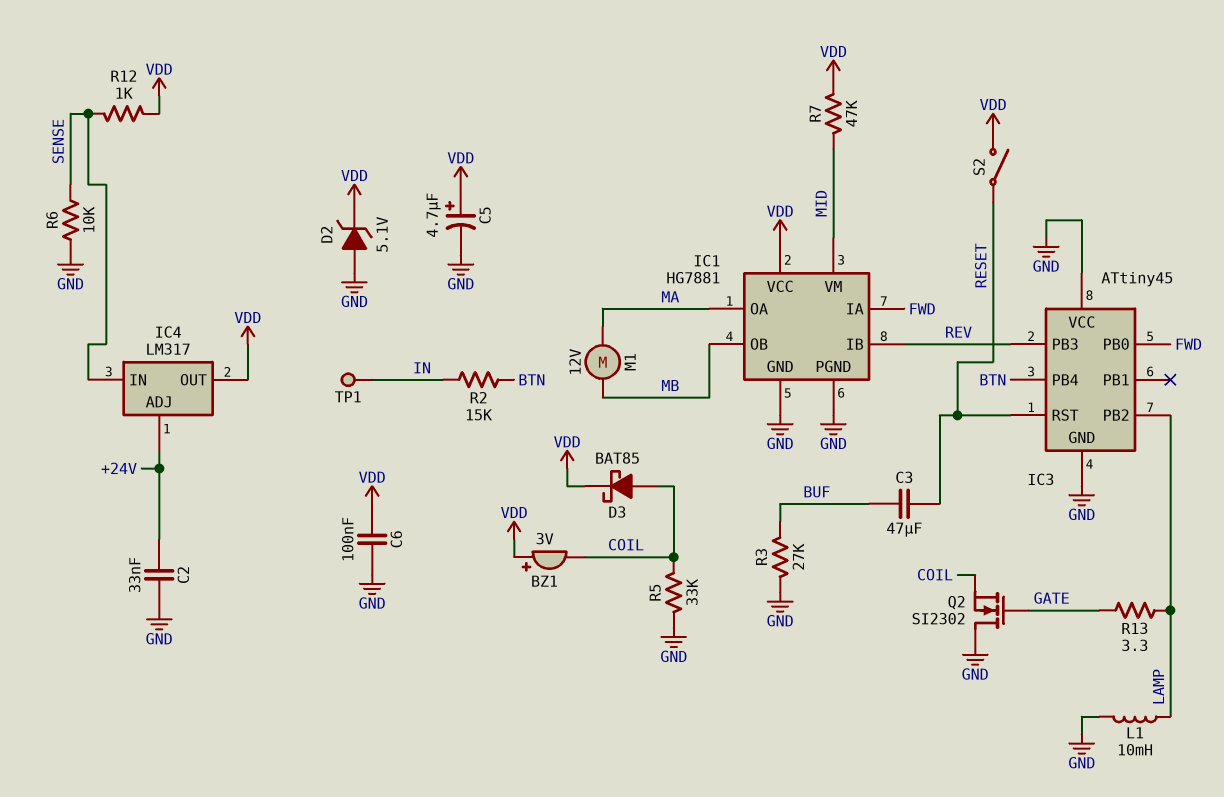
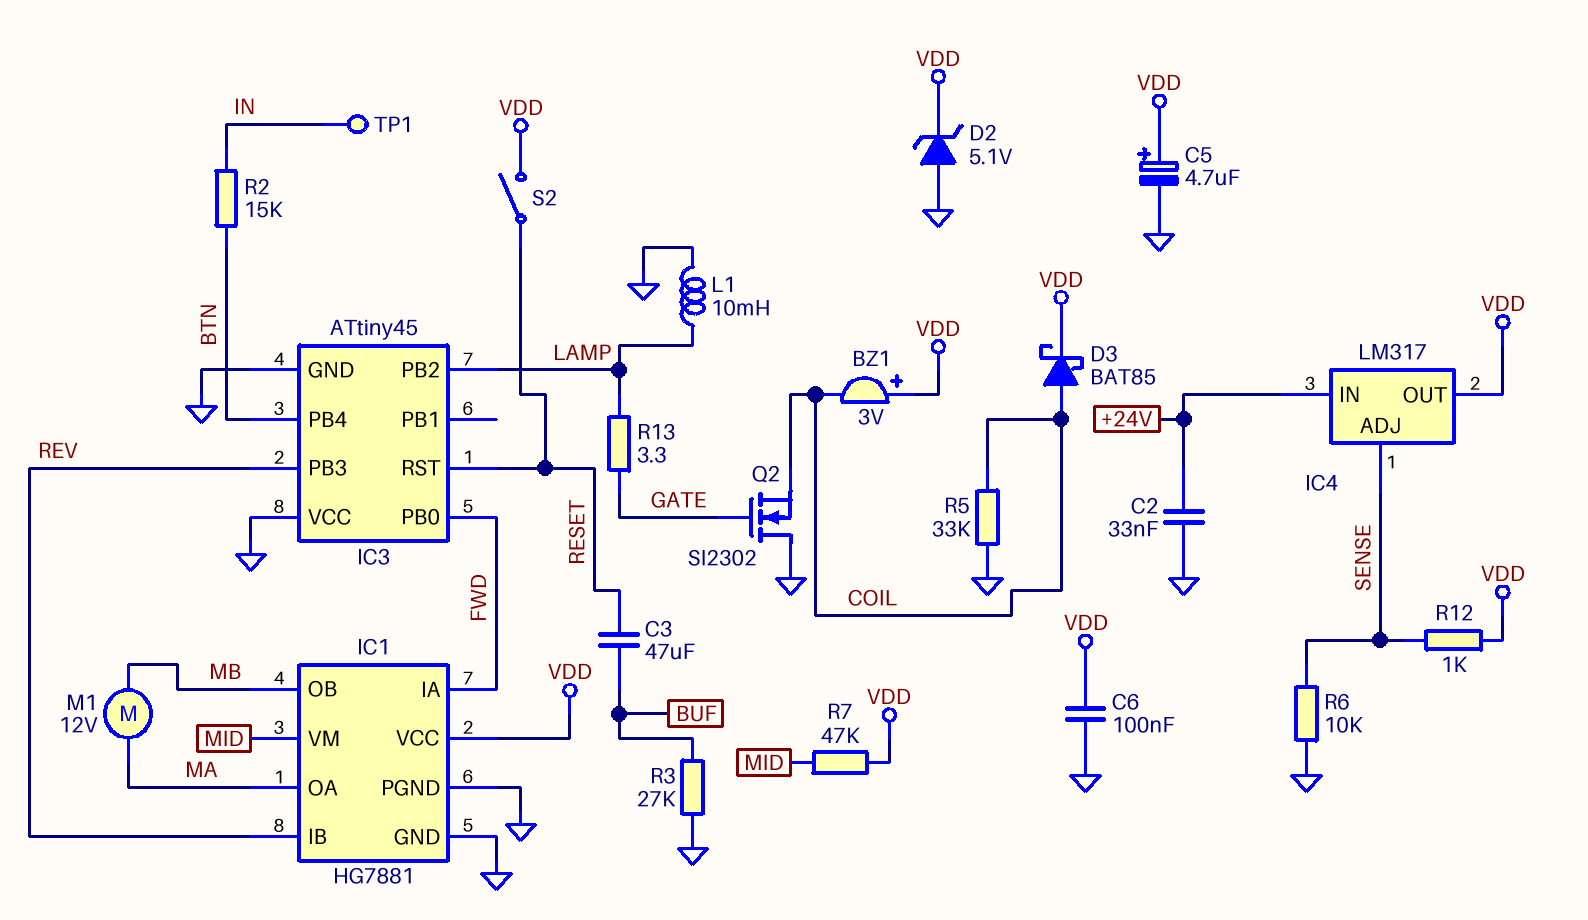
IC4 pin ADJ: +24V -> SENSE
IC4 pin IN: SENSE -> +24V

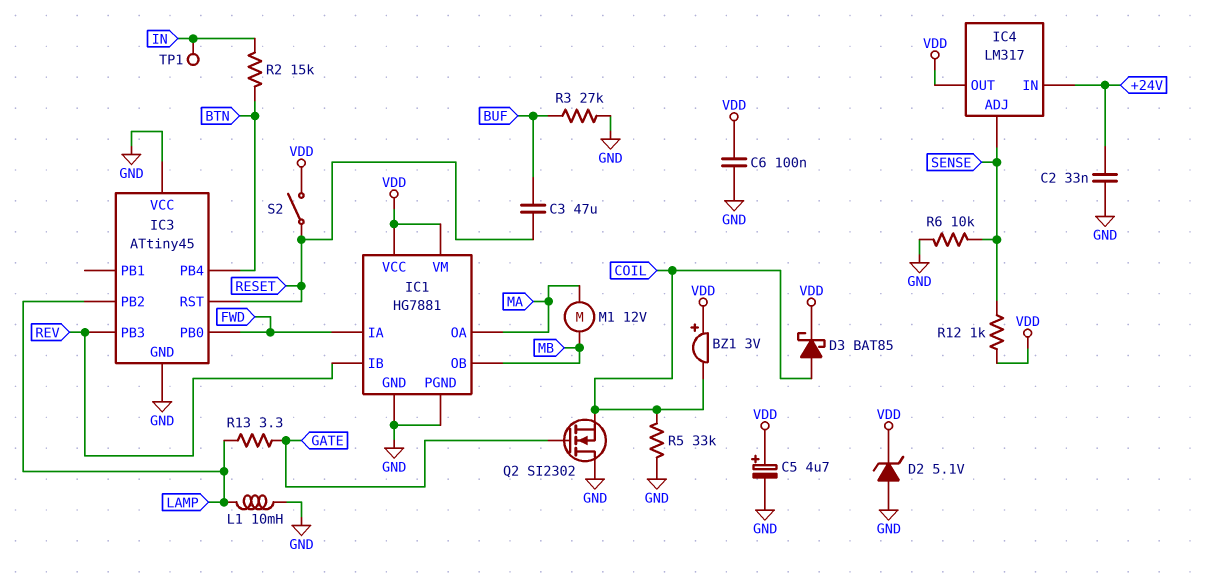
IC1 pin VM: MID -> VDD
R7: 47k (MID, VDD) -> none

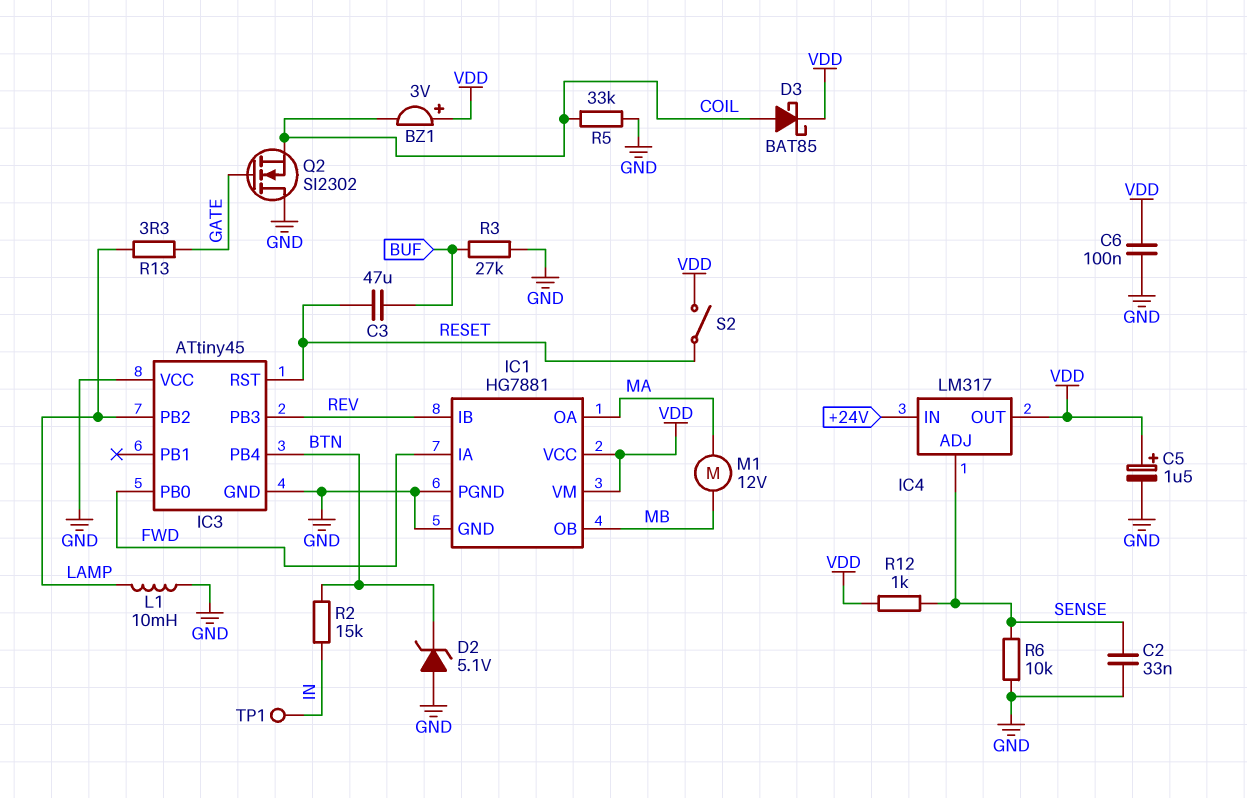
C2: 33nF (+24V, GND) -> 33nF (GND, SENSE)
C5: 4.7uF (plus VDD, minus GND) -> 1.5uF (plus VDD, minus GND)
D2: zener 5.1V (A GND, K VDD) -> zener 5.1V (A GND, K BTN)

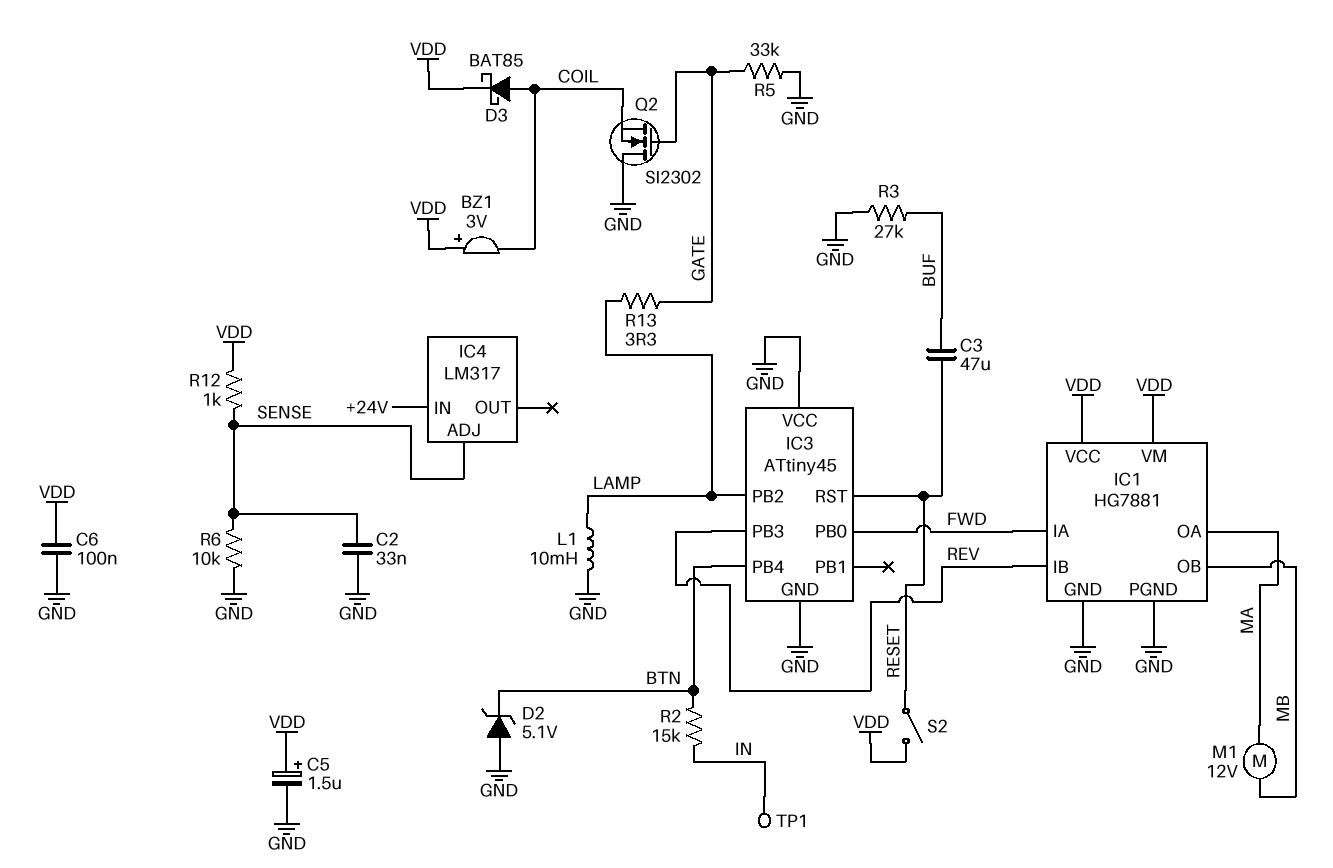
IC4 pin OUT: VDD -> none
R5: 33k (COIL, GND) -> 33k (GATE, GND)

